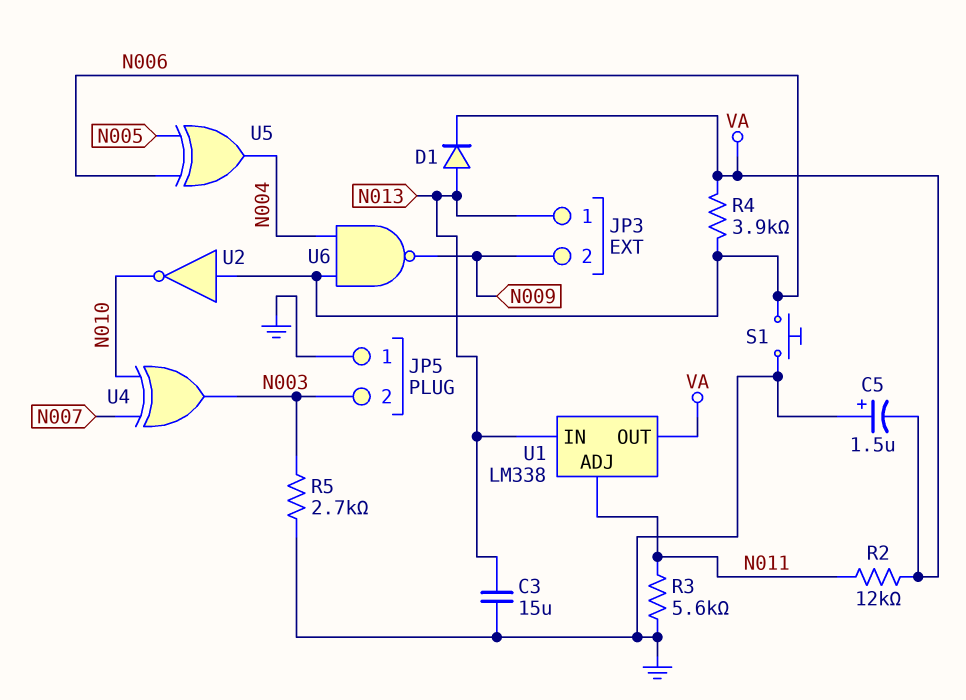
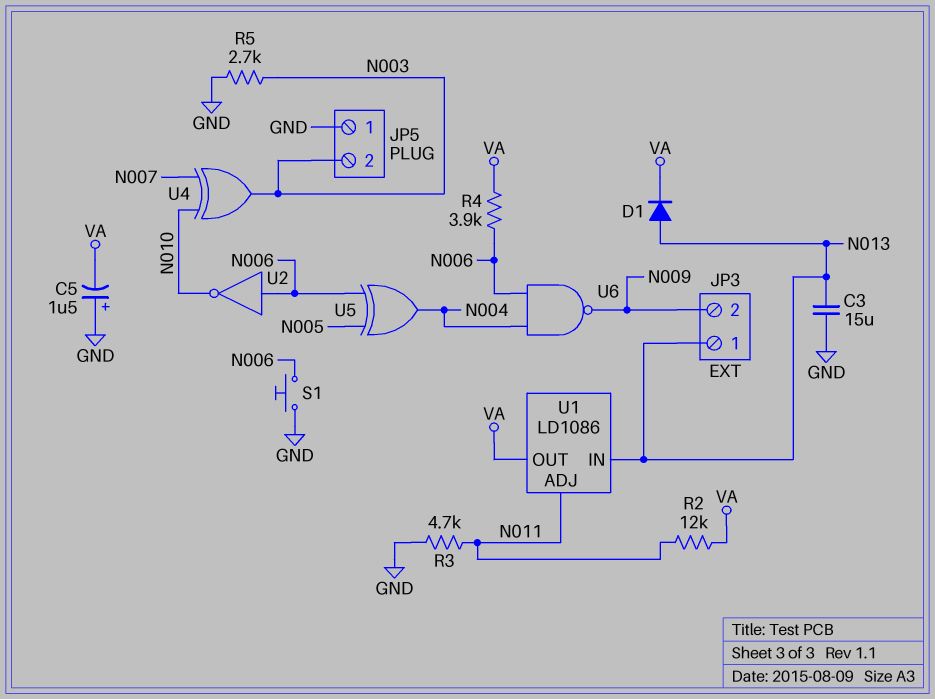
R3: 5.6k (GND, N011) -> 4.7k (GND, N011)
U1: LM338 -> LD1086

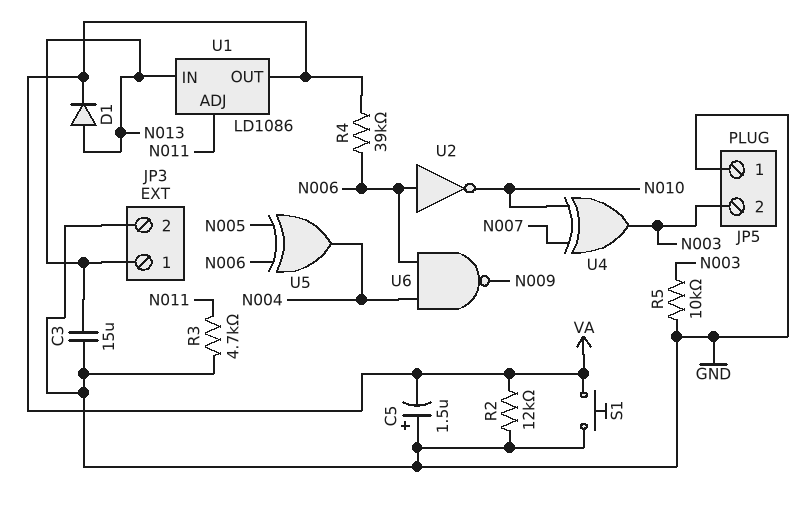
JP3 pin 2: N009 -> GND
R2: 12k (N011, VA) -> 12k (GND, VA)
R4: 3.9k (N006, VA) -> 39k (N006, VA)
R5: 2.7k (GND, N003) -> 10k (GND, N003)
S1: button (GND, N006) -> button (GND, VA)

